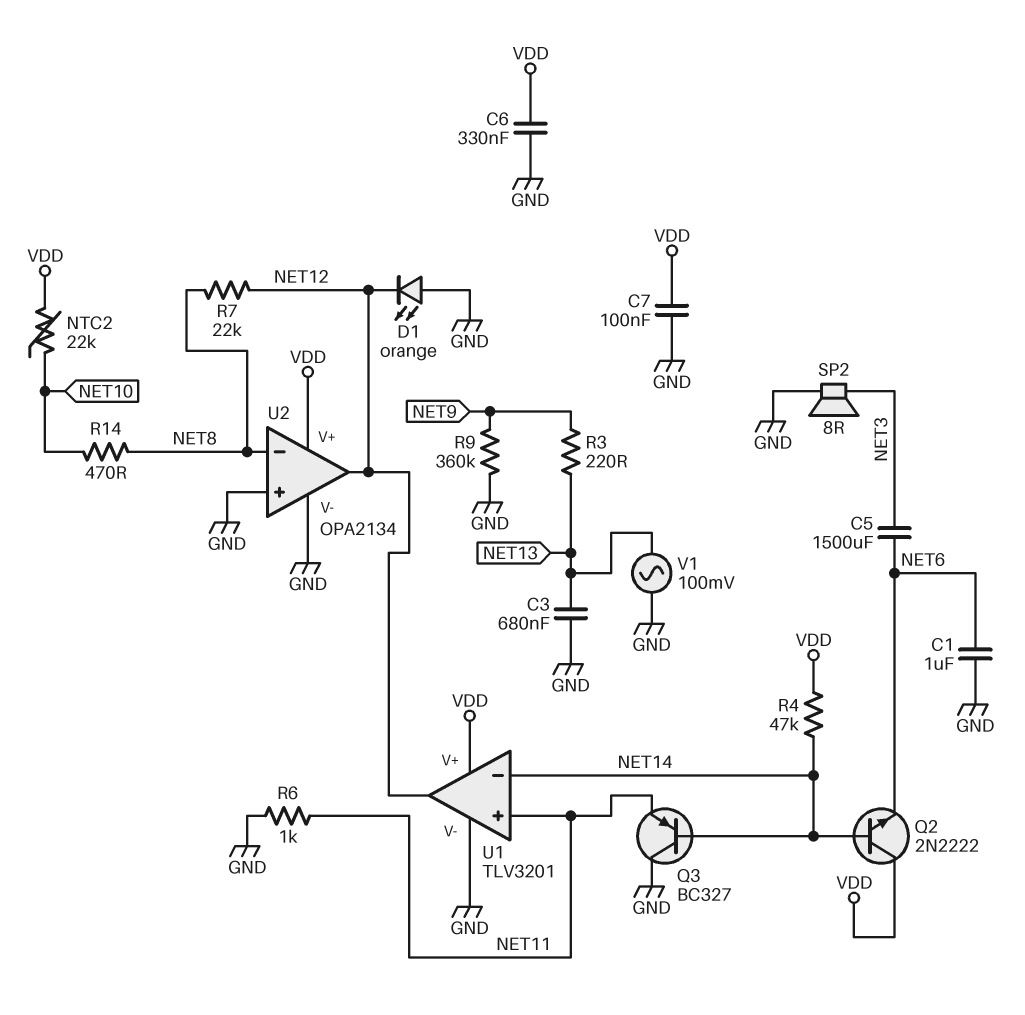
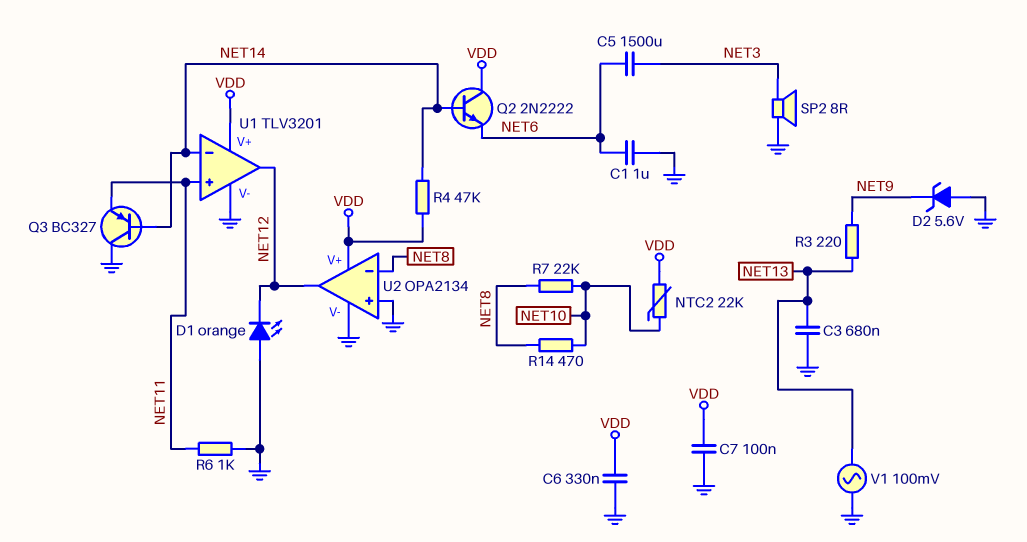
D2: none -> zener 5.6V (A GND, K NET9)
R7: 22k (NET8, NET12) -> 22k (NET8, NET10)
R9: 360k (GND, NET9) -> none

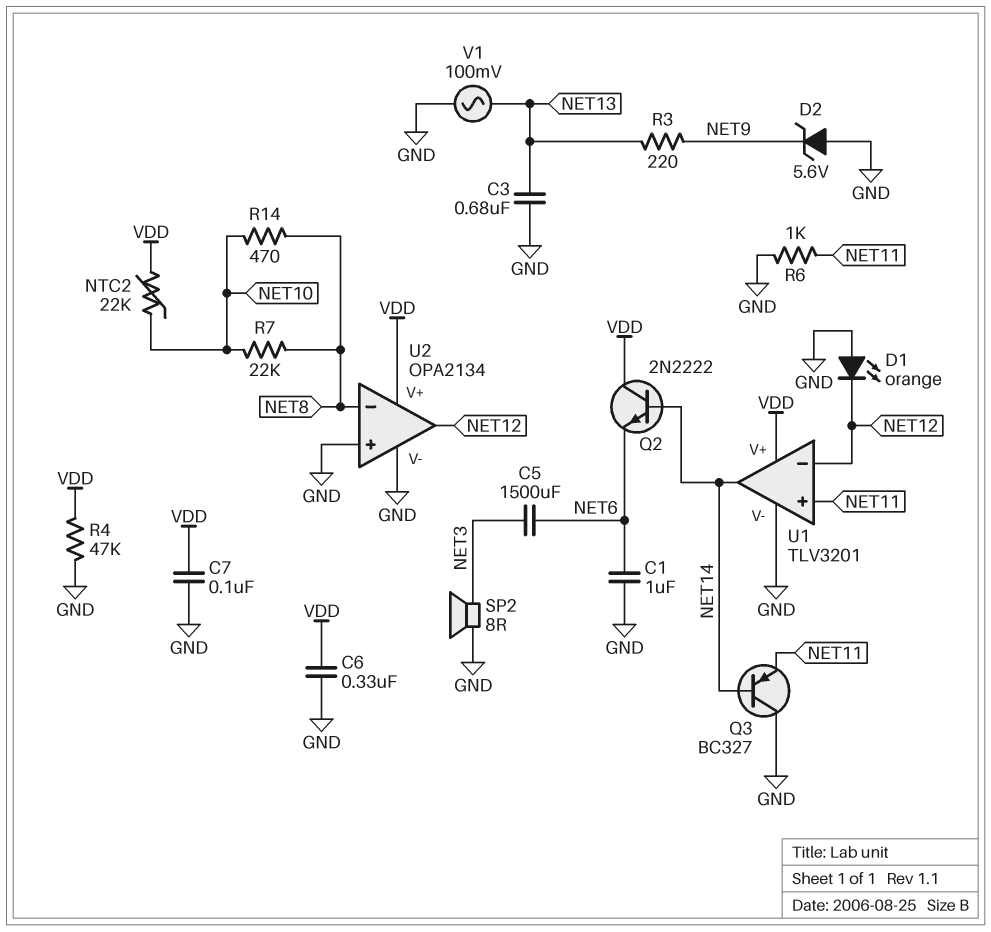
R4: 47k (NET14, VDD) -> 47k (GND, VDD)
U1 pin in-: NET14 -> NET12
U1 pin out: NET12 -> NET14

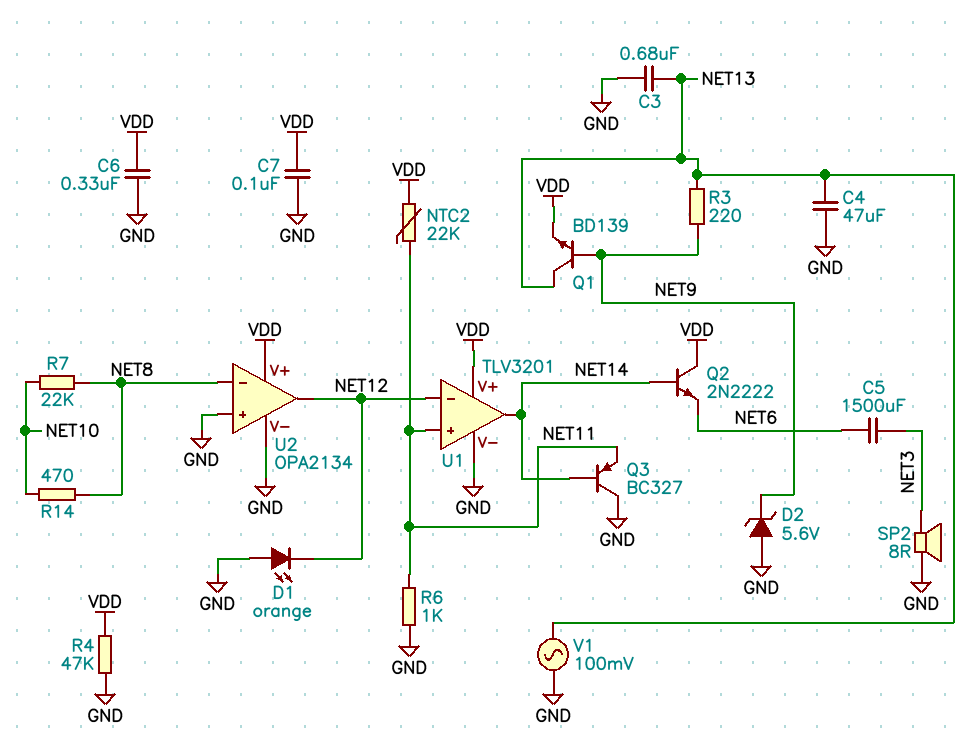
C1: 1uF (GND, NET6) -> none
C4: none -> 47uF (GND, NET13)
NTC2: 22k (NET10, VDD) -> 22k (NET11, VDD)
Q1: none -> NPN BD139 (B NET9, C NET13, E VDD)

